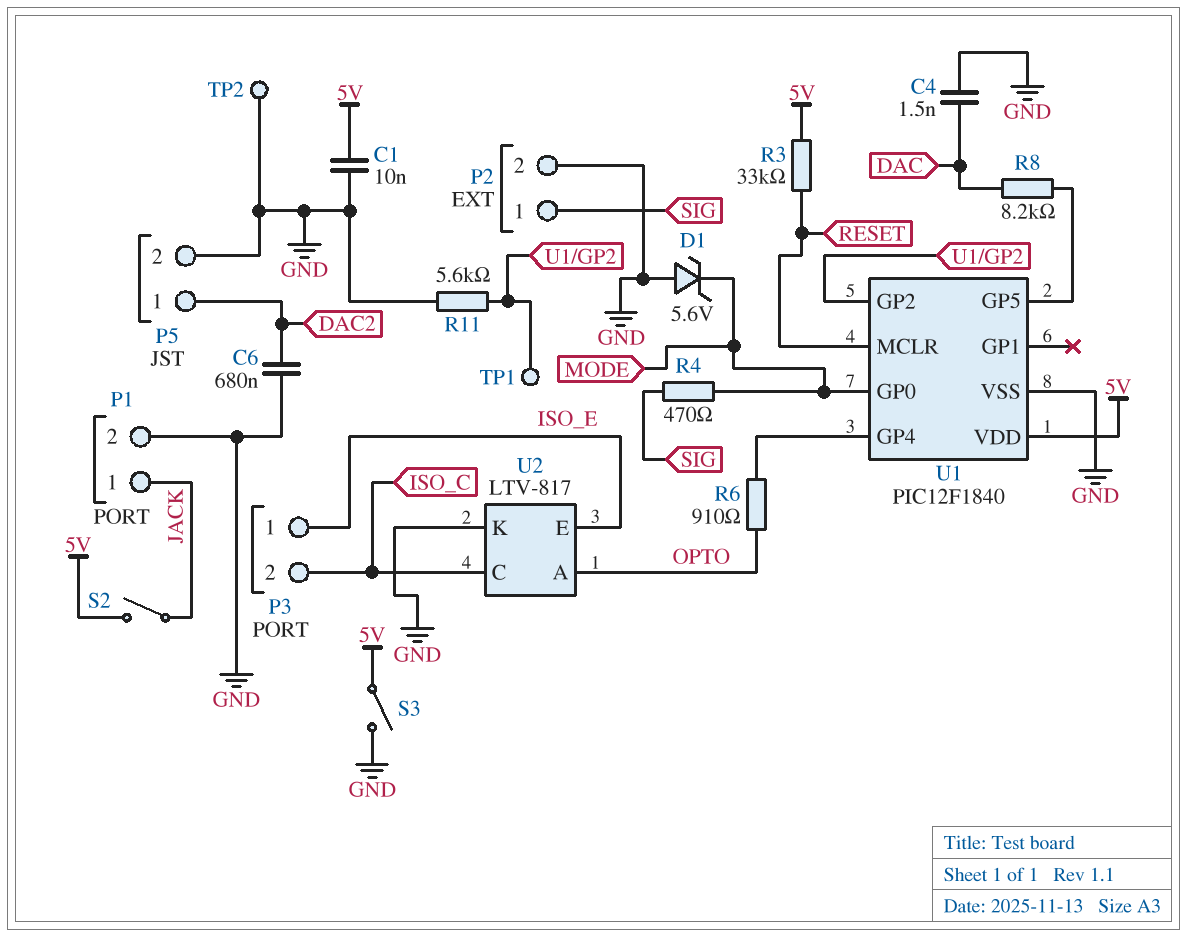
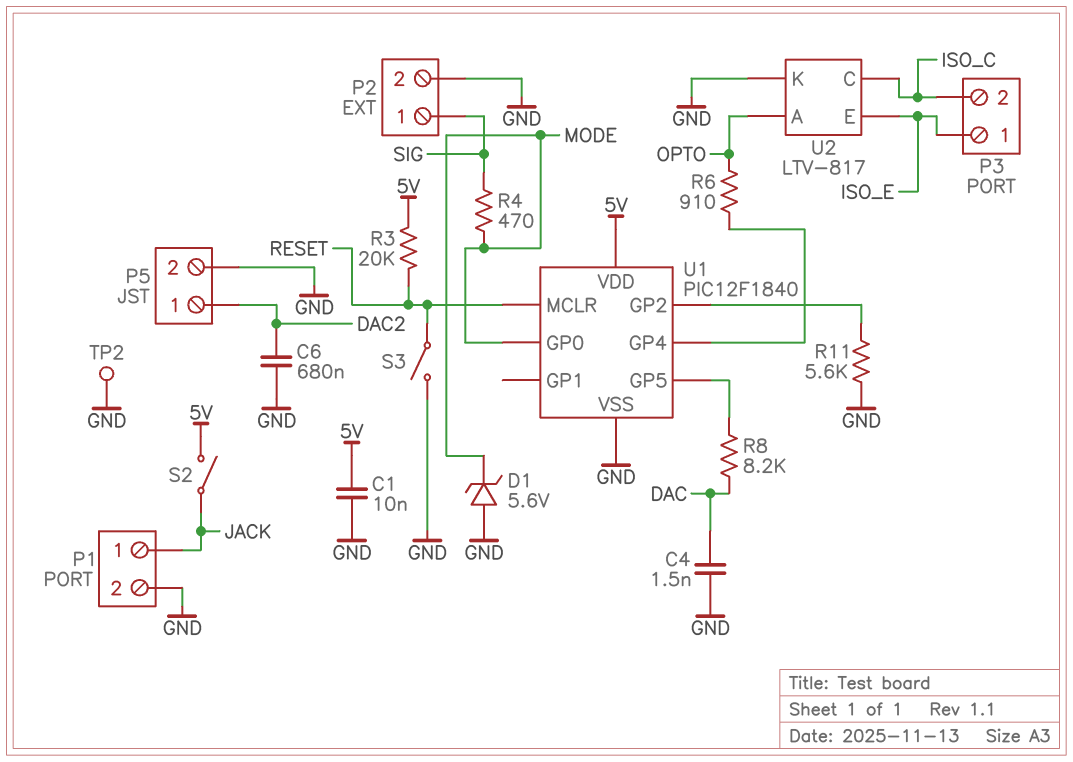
R3: 33k (5V, RESET) -> 20k (5V, RESET)
S3: switch (5V, GND) -> switch (GND, RESET)
TP1: test point (U1/GP2) -> none

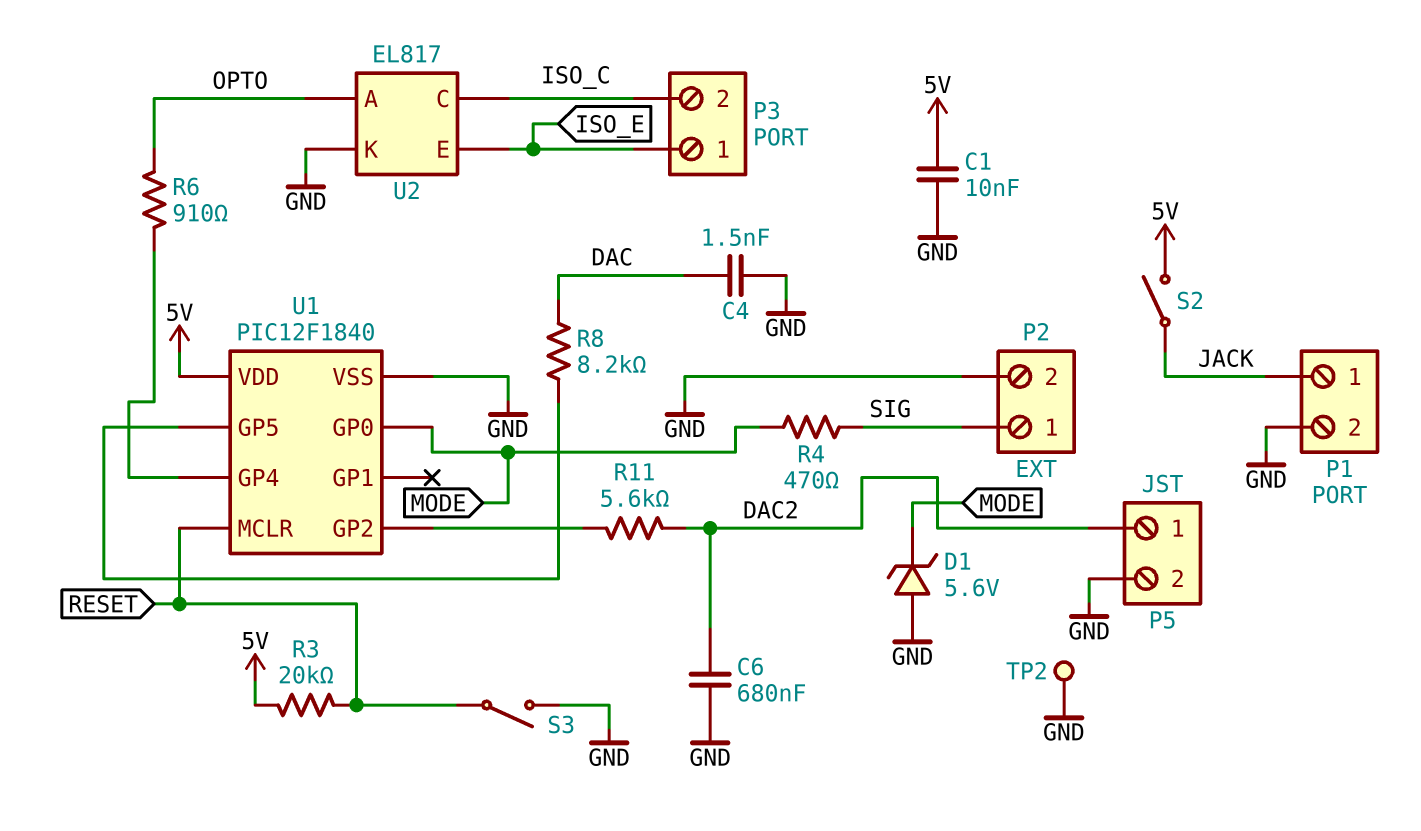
R11: 5.6k (GND, U1/GP2) -> 5.6k (DAC2, U1/GP2)
U2: LTV-817 -> EL817

